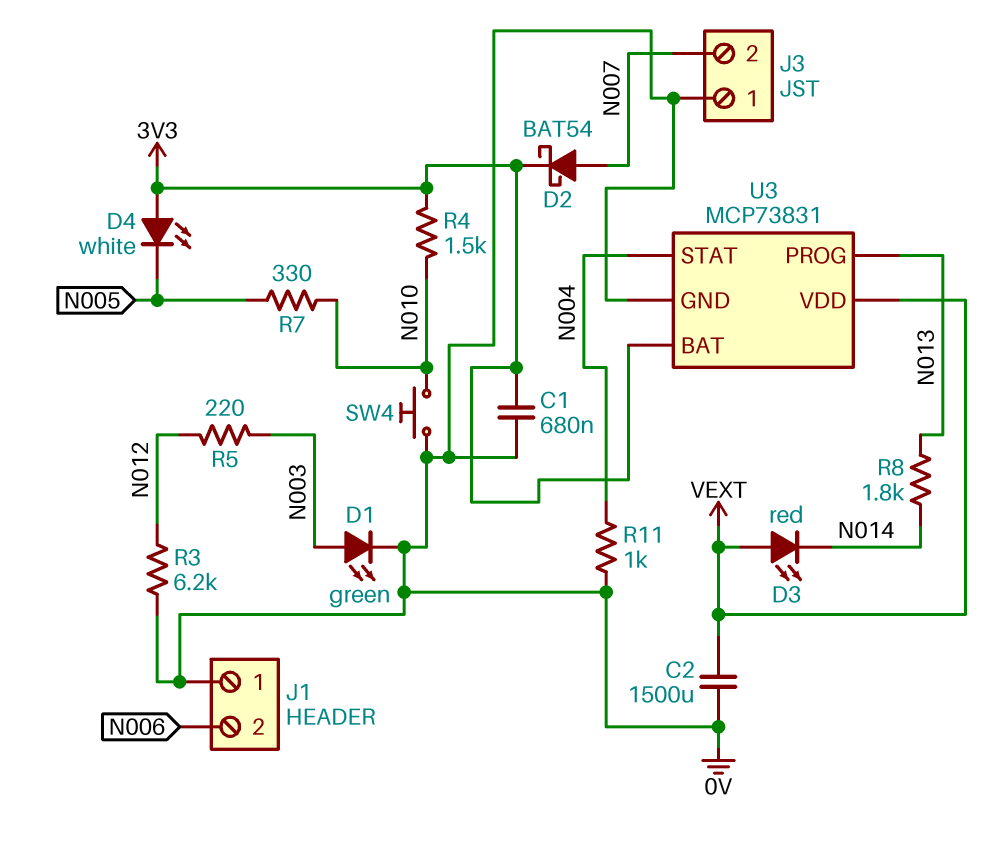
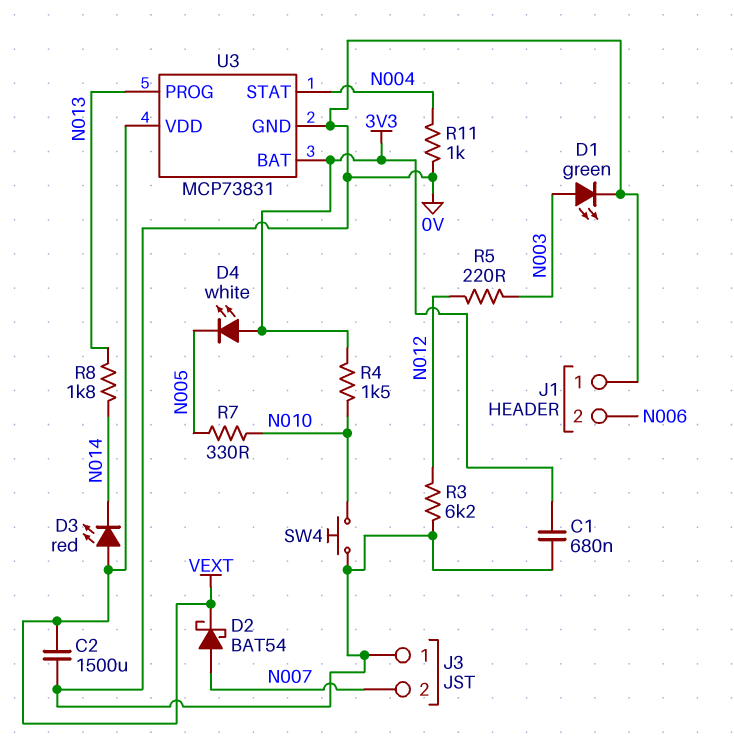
D2: schottky BAT54 (A N007, K 3V3) -> schottky BAT54 (A N007, K VEXT)

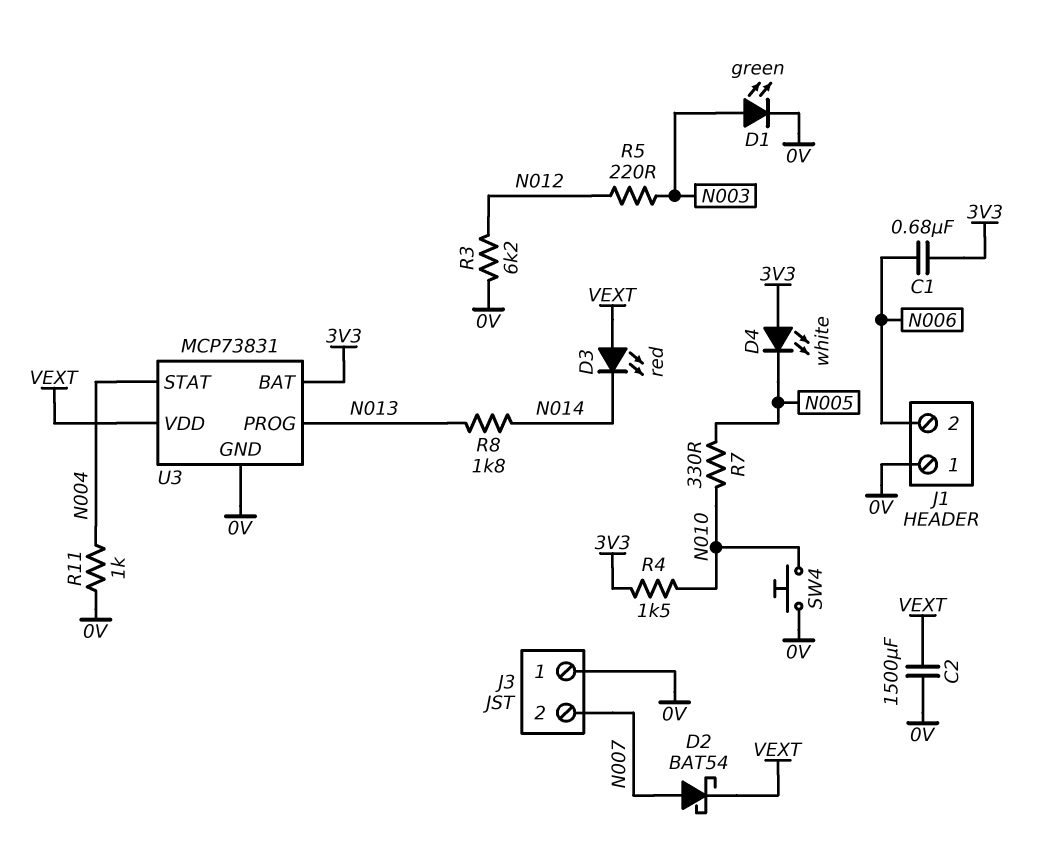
C1: 680nF (0V, 3V3) -> 680nF (3V3, N006)

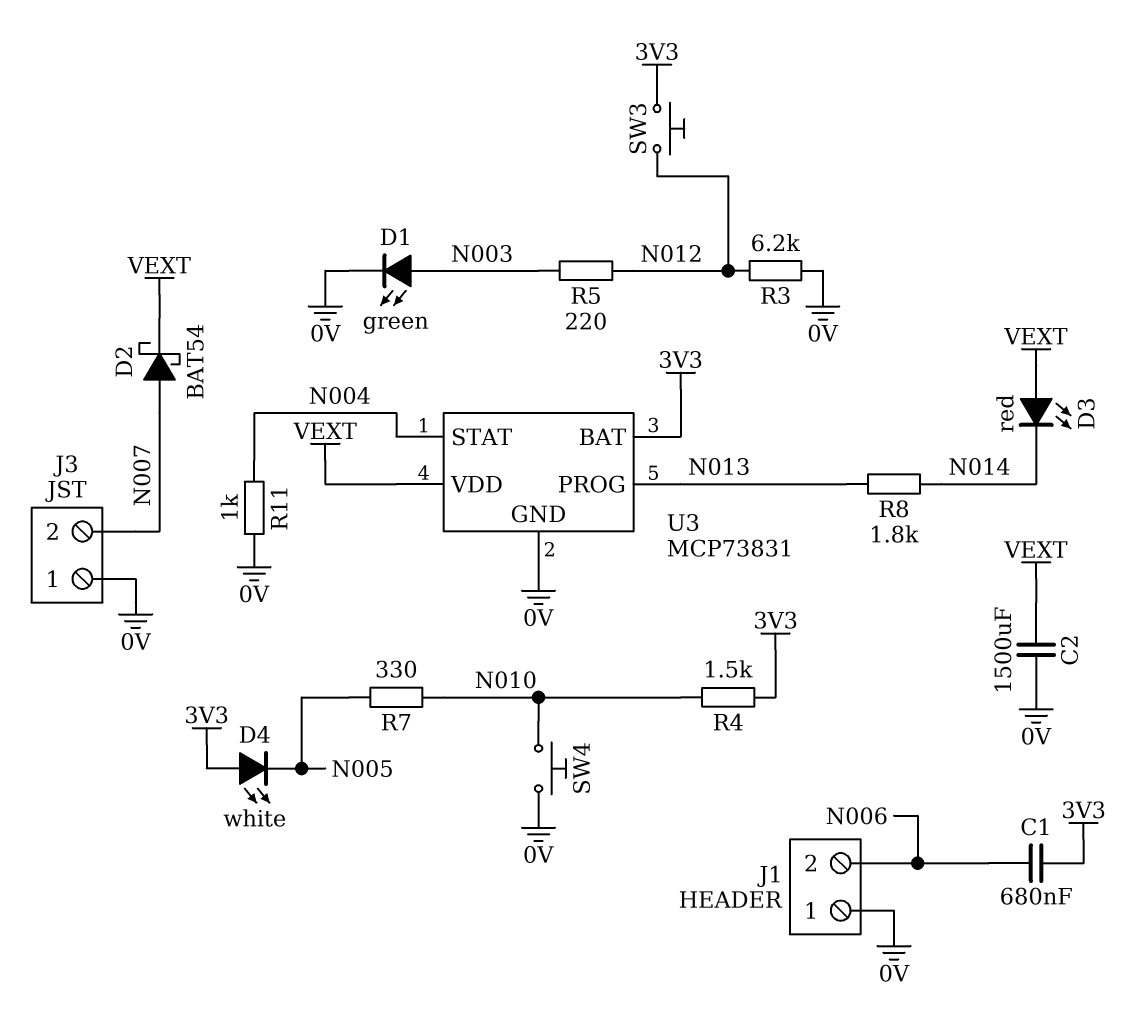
SW3: none -> button (3V3, N012)

